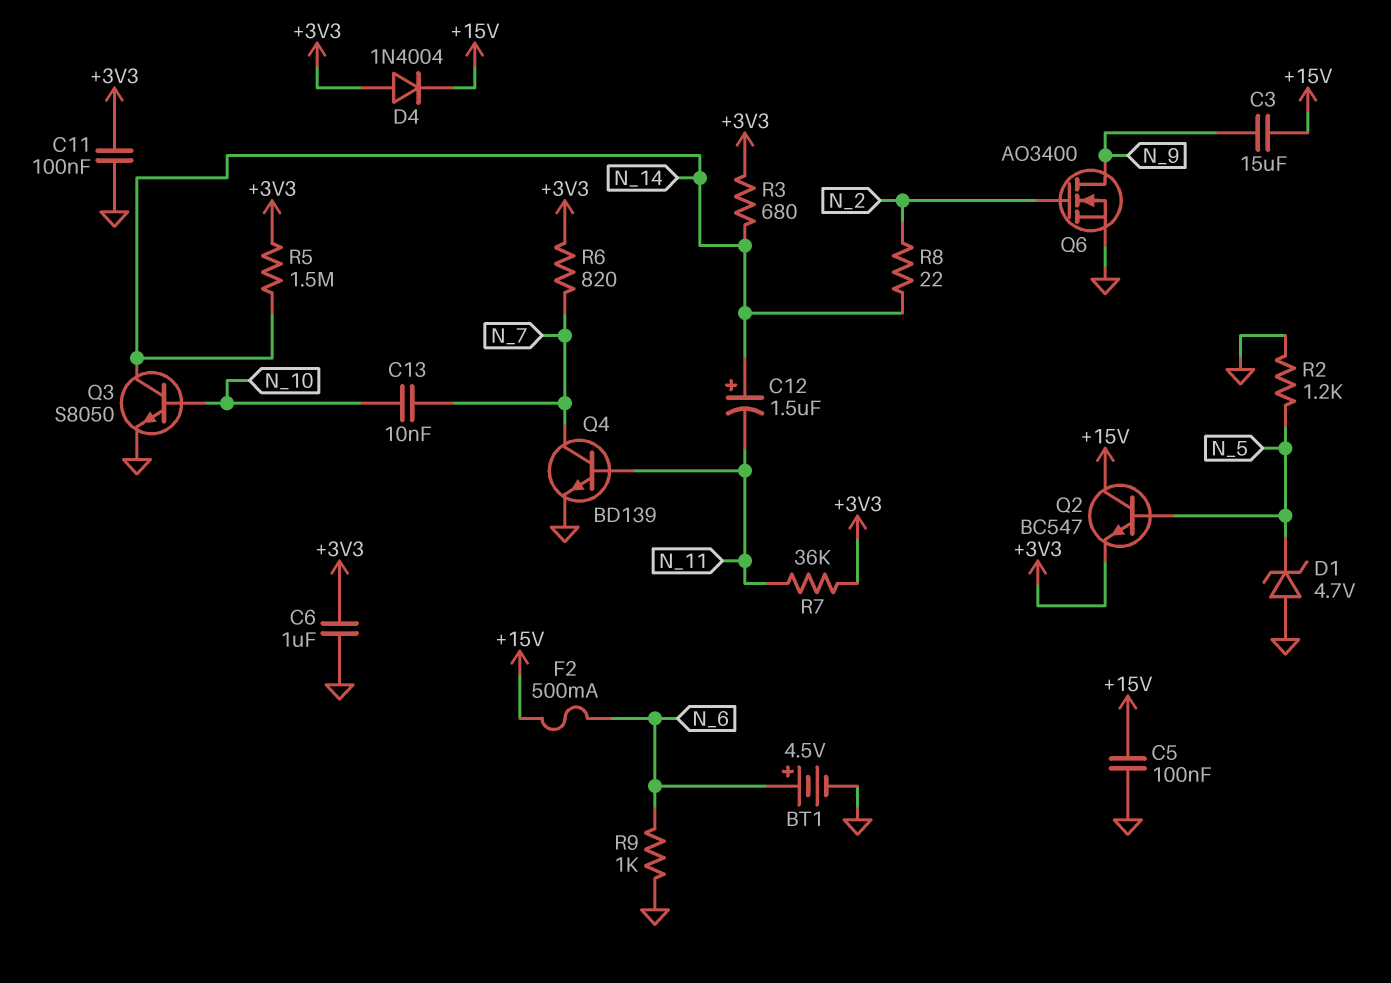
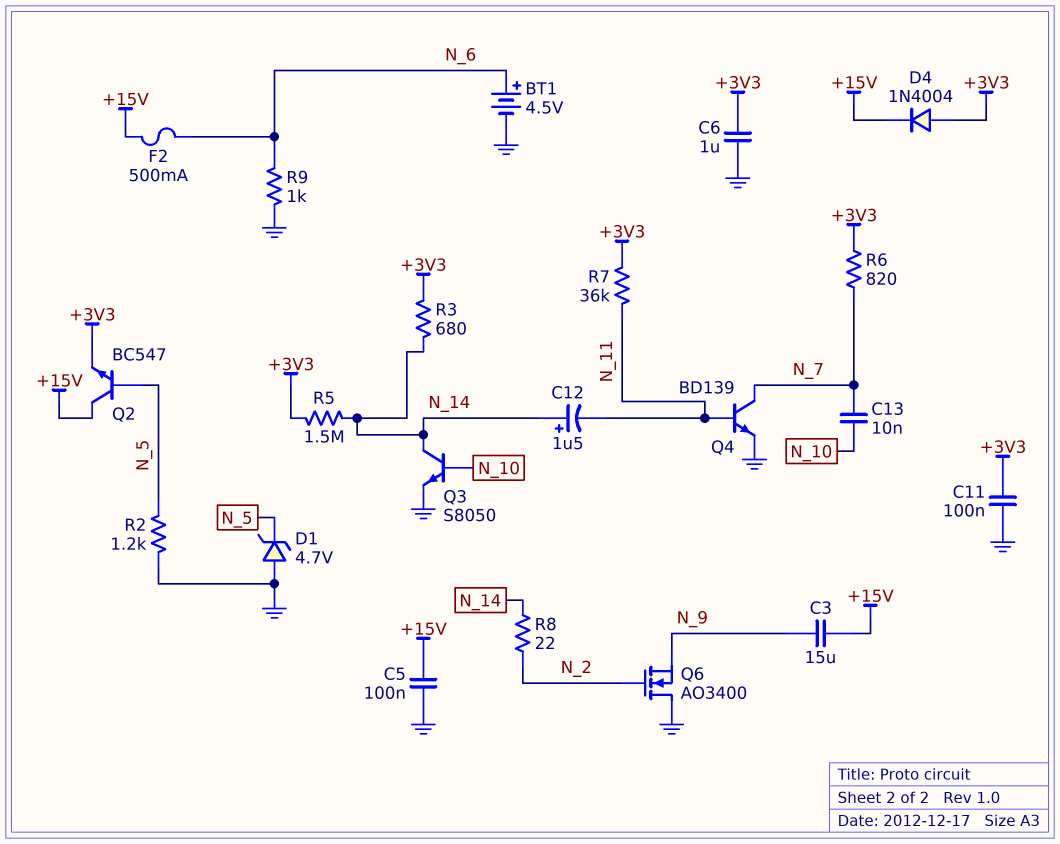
Q6: NMOS AO3400 (G N_2, D N_9, S GND) -> NMOS AO3400 (G N_2, D GND, S N_9)

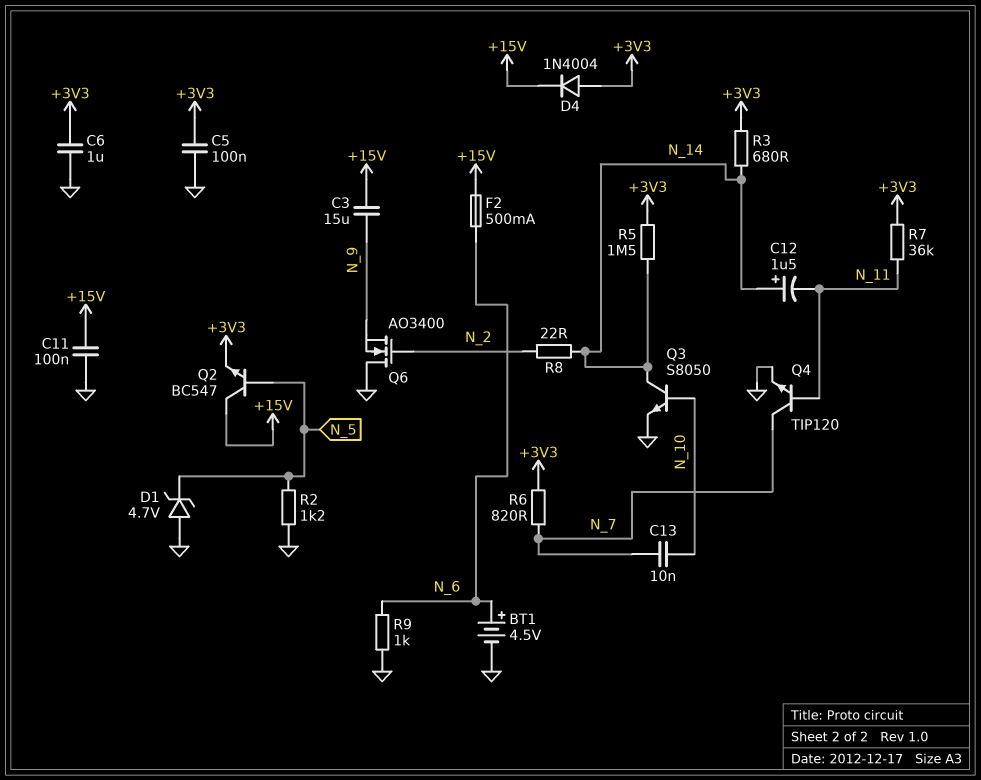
C5: 100nF (+15V, GND) -> 100nF (+3V3, GND)
C11: 100nF (+3V3, GND) -> 100nF (+15V, GND)
Q4: NPN BD139 (B N_11, C N_7, E GND) -> NPN TIP120 (B N_11, C N_7, E GND)

